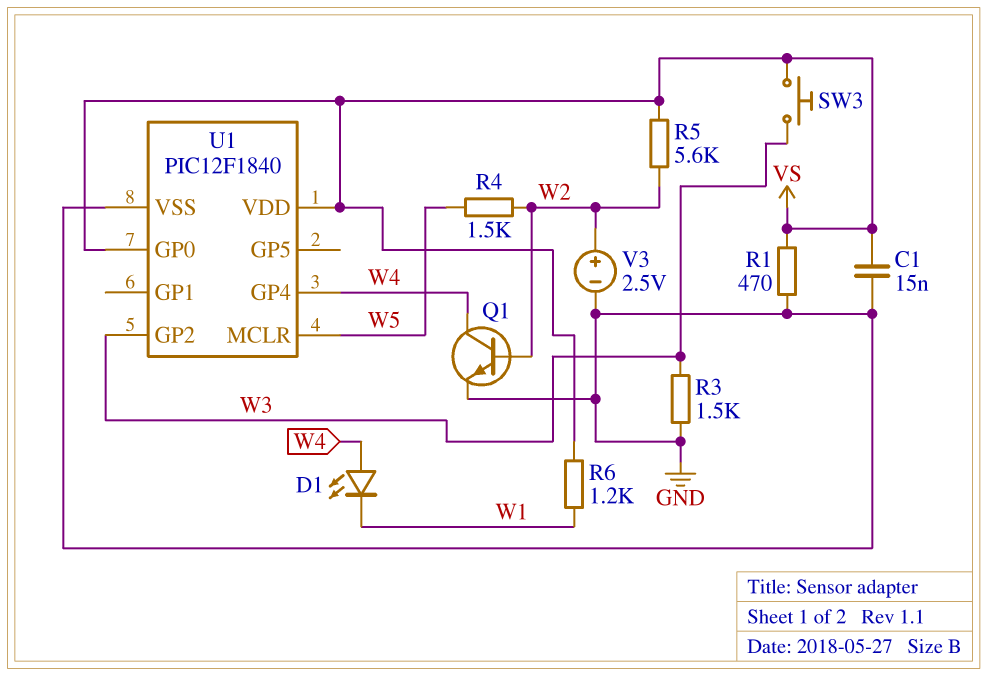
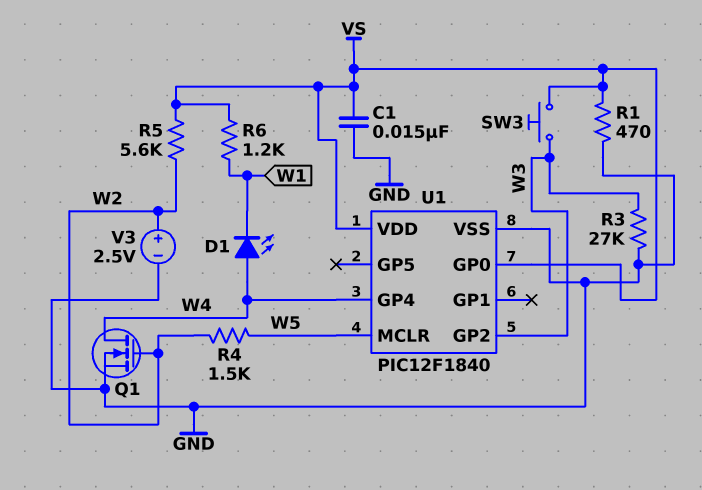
Q1: NPN (B W2, C W4, E GND) -> NMOS (G W2, D W4, S GND)
R3: 1.5k (GND, W3) -> 27k (GND, W3)

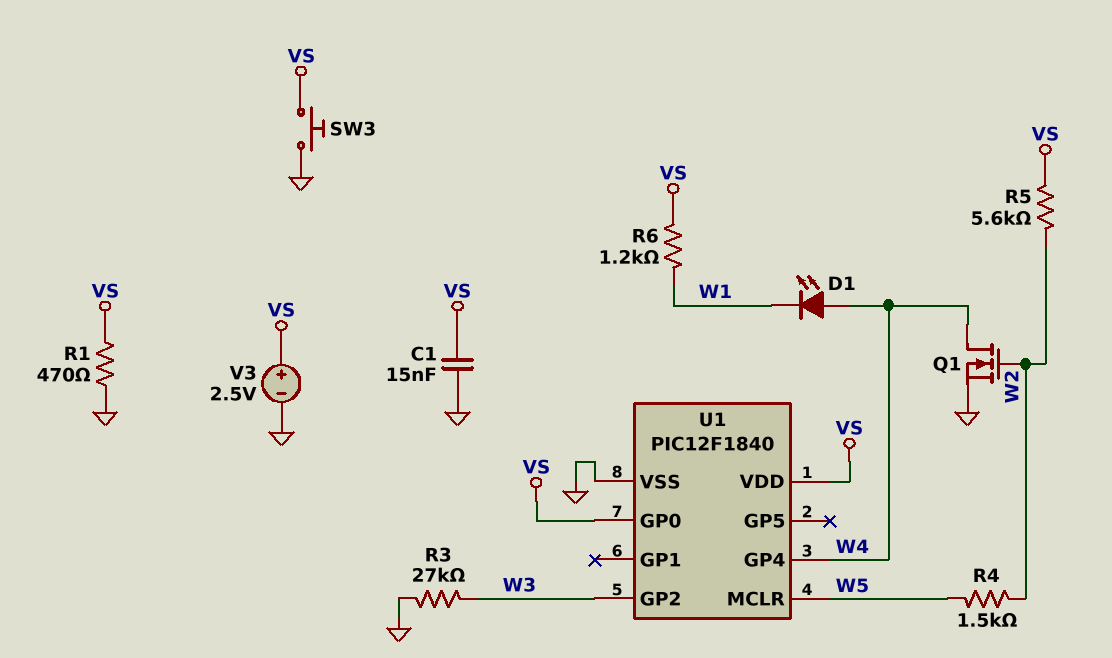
SW3: button (VS, W3) -> button (GND, VS)
V3: 2.5V (plus W2, minus GND) -> 2.5V (plus VS, minus GND)

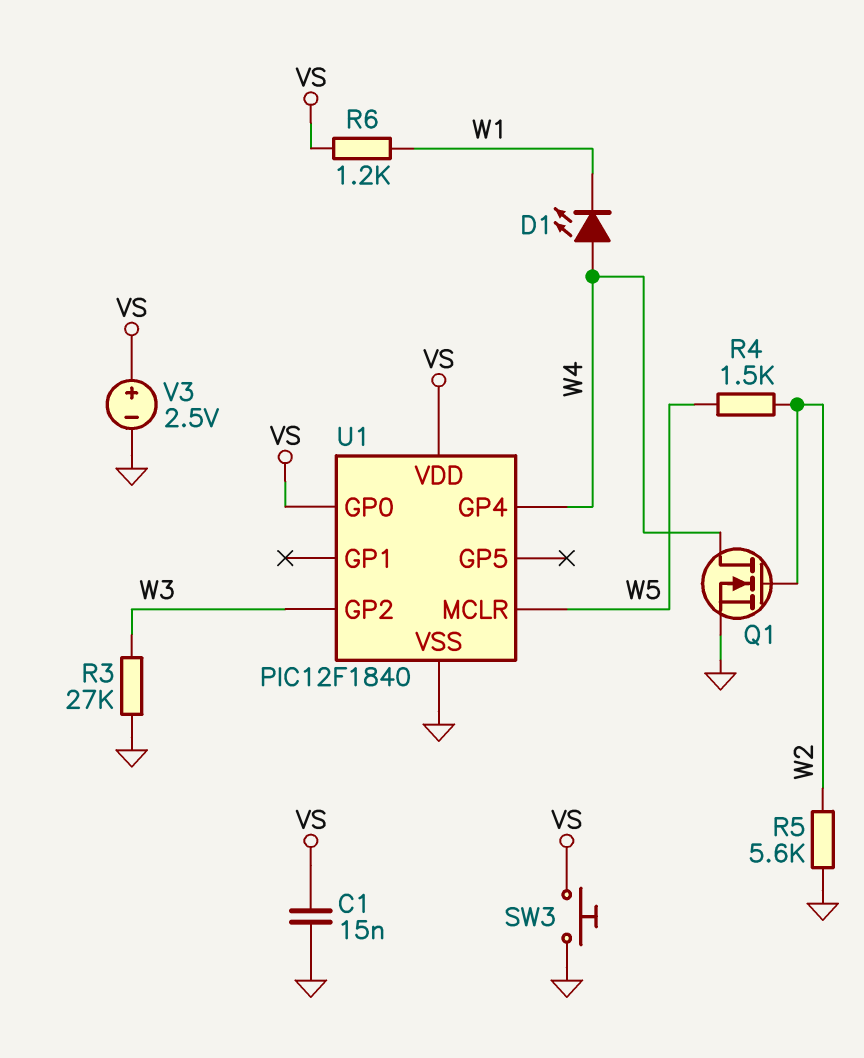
R1: 470 (GND, VS) -> none
R5: 5.6k (VS, W2) -> 5.6k (GND, W2)

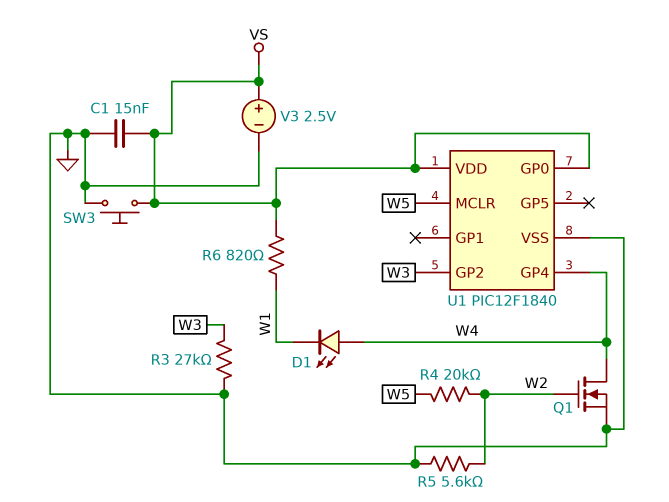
R4: 1.5k (W2, W5) -> 20k (W2, W5)
R6: 1.2k (VS, W1) -> 820 (VS, W1)

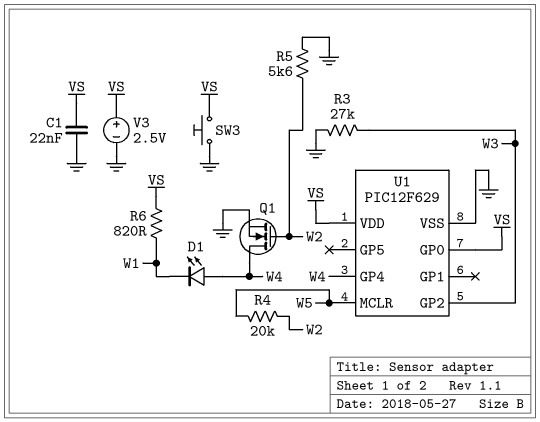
C1: 15nF (GND, VS) -> 22nF (GND, VS)
U1: PIC12F1840 -> PIC12F629

